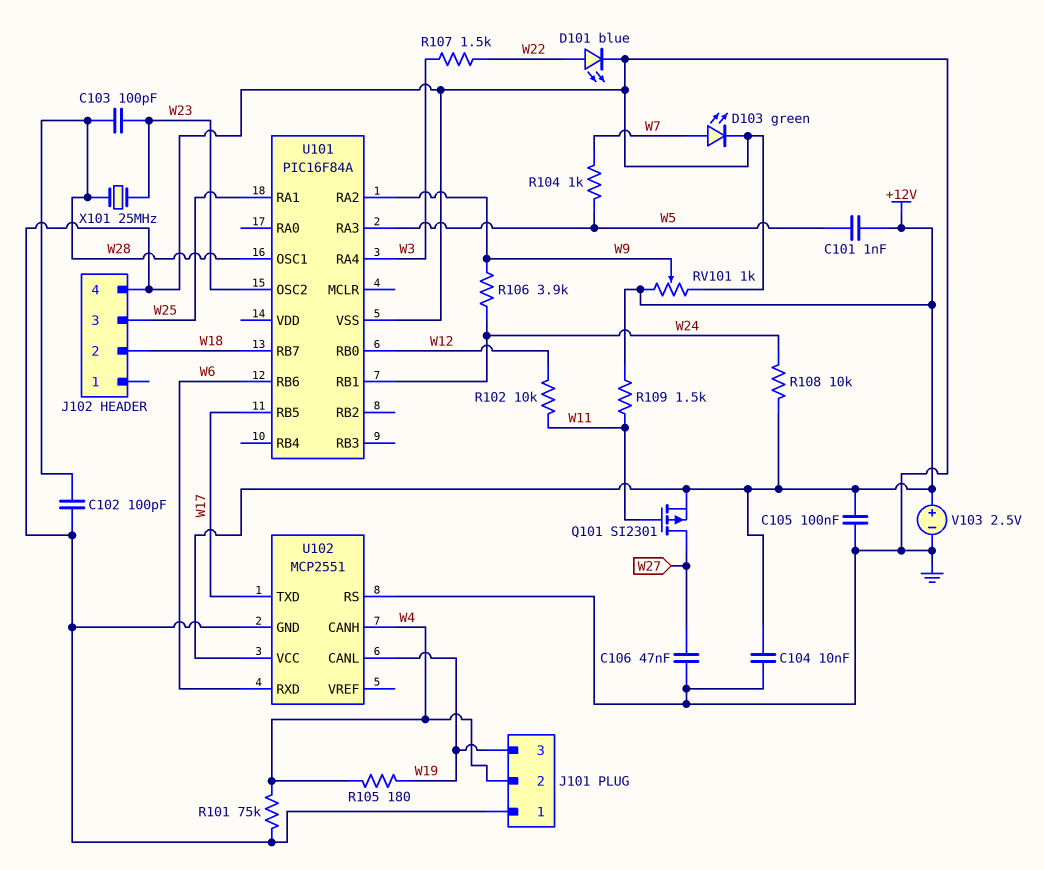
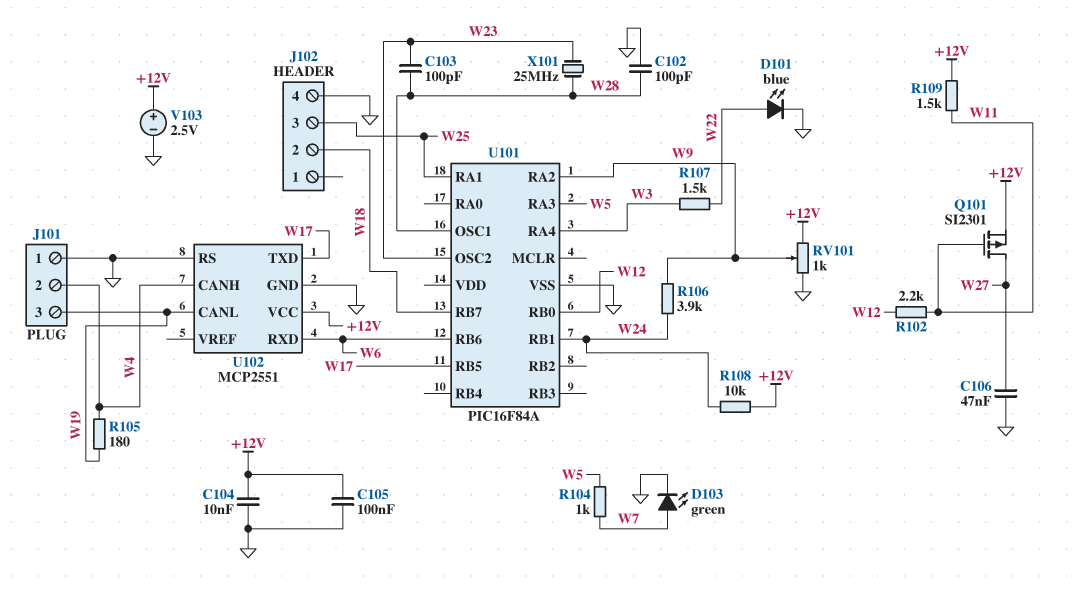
C101: 1nF (+12V, W5) -> none
R101: 75k (GND, W4) -> none
R102: 10k (W11, W12) -> 2.2k (W11, W12)

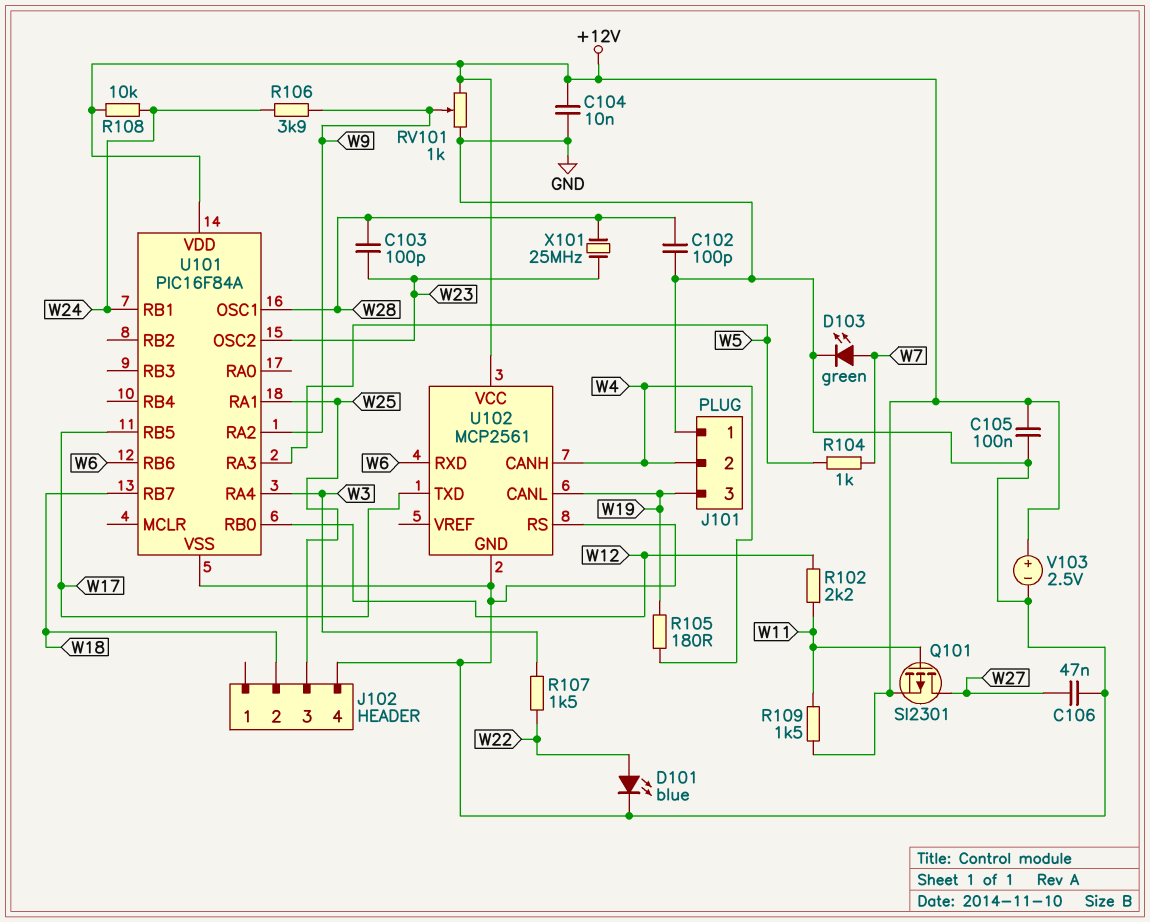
U101 pin VDD: none -> +12V
U102: MCP2551 -> MCP2561

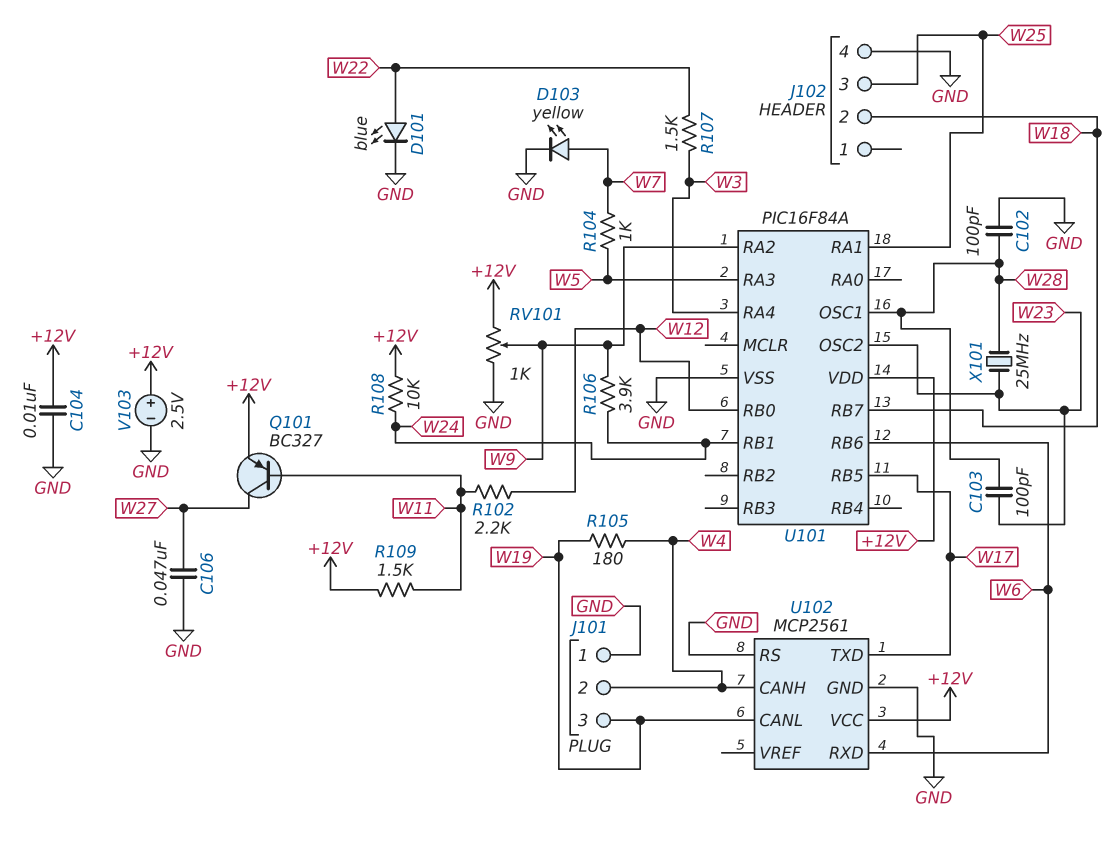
C105: 100nF (+12V, GND) -> none
D103: LED green (A W7, K GND) -> LED yellow (A W7, K GND)
Q101: PMOS SI2301 (G W11, D W27, S +12V) -> PNP BC327 (B W11, C W27, E +12V)

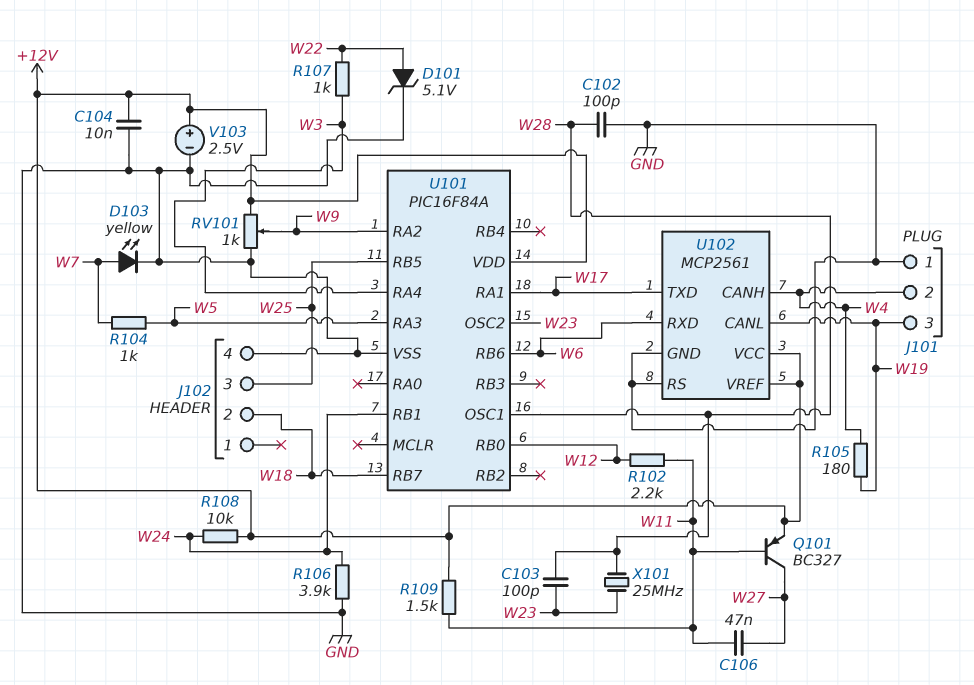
C106: 47nF (GND, W27) -> 47nF (W11, W27)
D101: LED blue (A W22, K GND) -> zener 5.1V (A W22, K GND)
R106: 3.9k (W9, W24) -> 3.9k (GND, W24)
R107: 1.5k (W3, W22) -> 1k (W3, W22)
U101 pin RA1: W25 -> W17
U101 pin RB5: W17 -> W25
U102 pin VREF: none -> +12V

